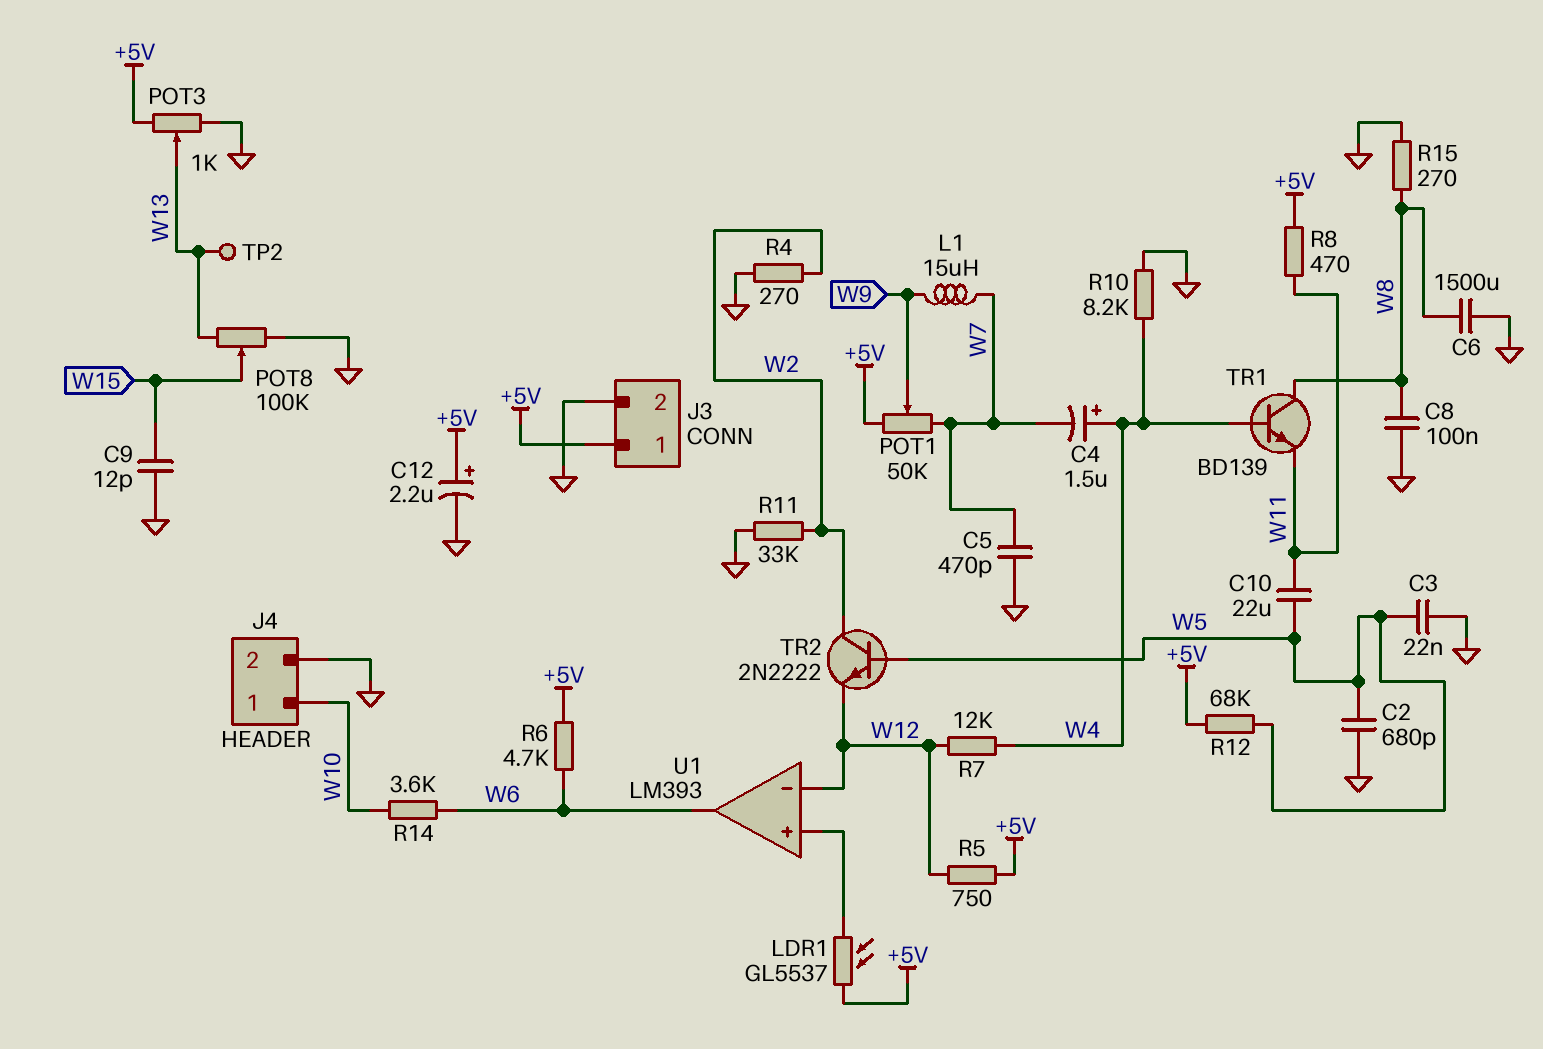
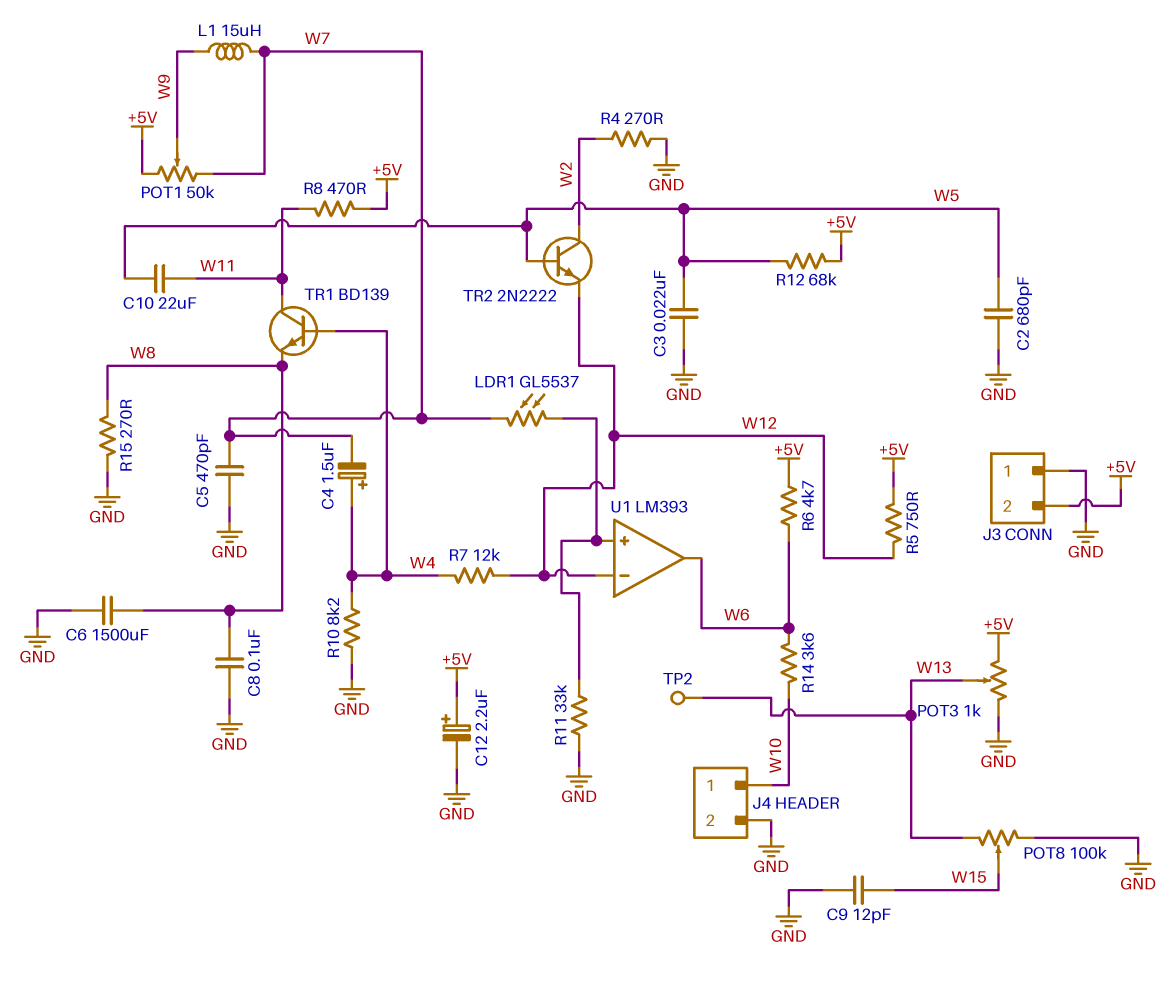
J3 pin 1: +5V -> GND
J3 pin 2: GND -> +5V
LDR1: GL5537 (+5V, U1/in+) -> GL5537 (U1/in+, W7)
R11: 33k (GND, W2) -> 33k (GND, U1/in+)
TR1: NPN BD139 (B W4, C W8, E W11) -> NPN BD139 (B W4, C W11, E W8)

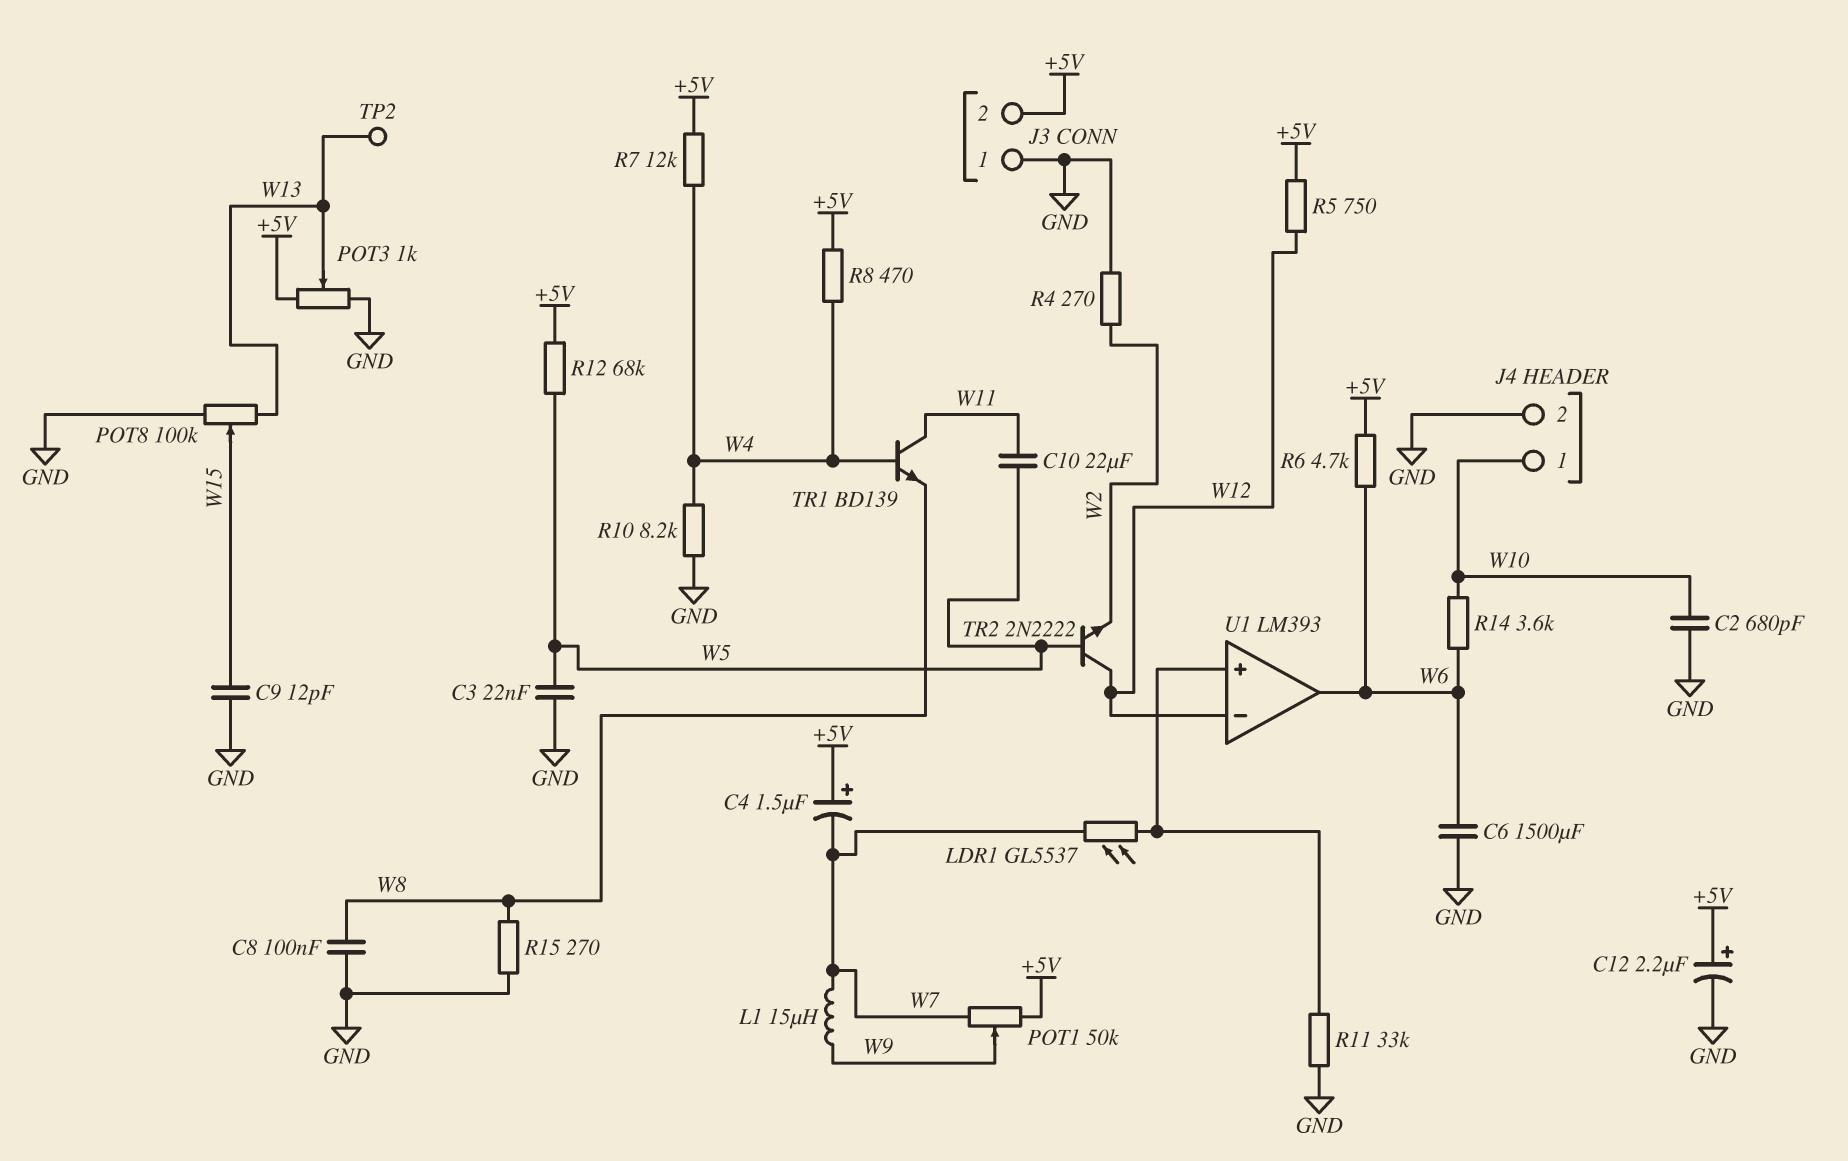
C2: 680pF (GND, W5) -> 680pF (GND, W10)
C4: 1.5uF (plus W4, minus W7) -> 1.5uF (plus +5V, minus W7)
C5: 470pF (GND, W7) -> none
C6: 1500uF (GND, W8) -> 1500uF (GND, W6)
R7: 12k (W4, W12) -> 12k (+5V, W4)
R8: 470 (+5V, W11) -> 470 (+5V, W4)
TR2: NPN 2N2222 (B W5, C W2, E W12) -> NPN 2N2222 (B W5, C W12, E W2)

